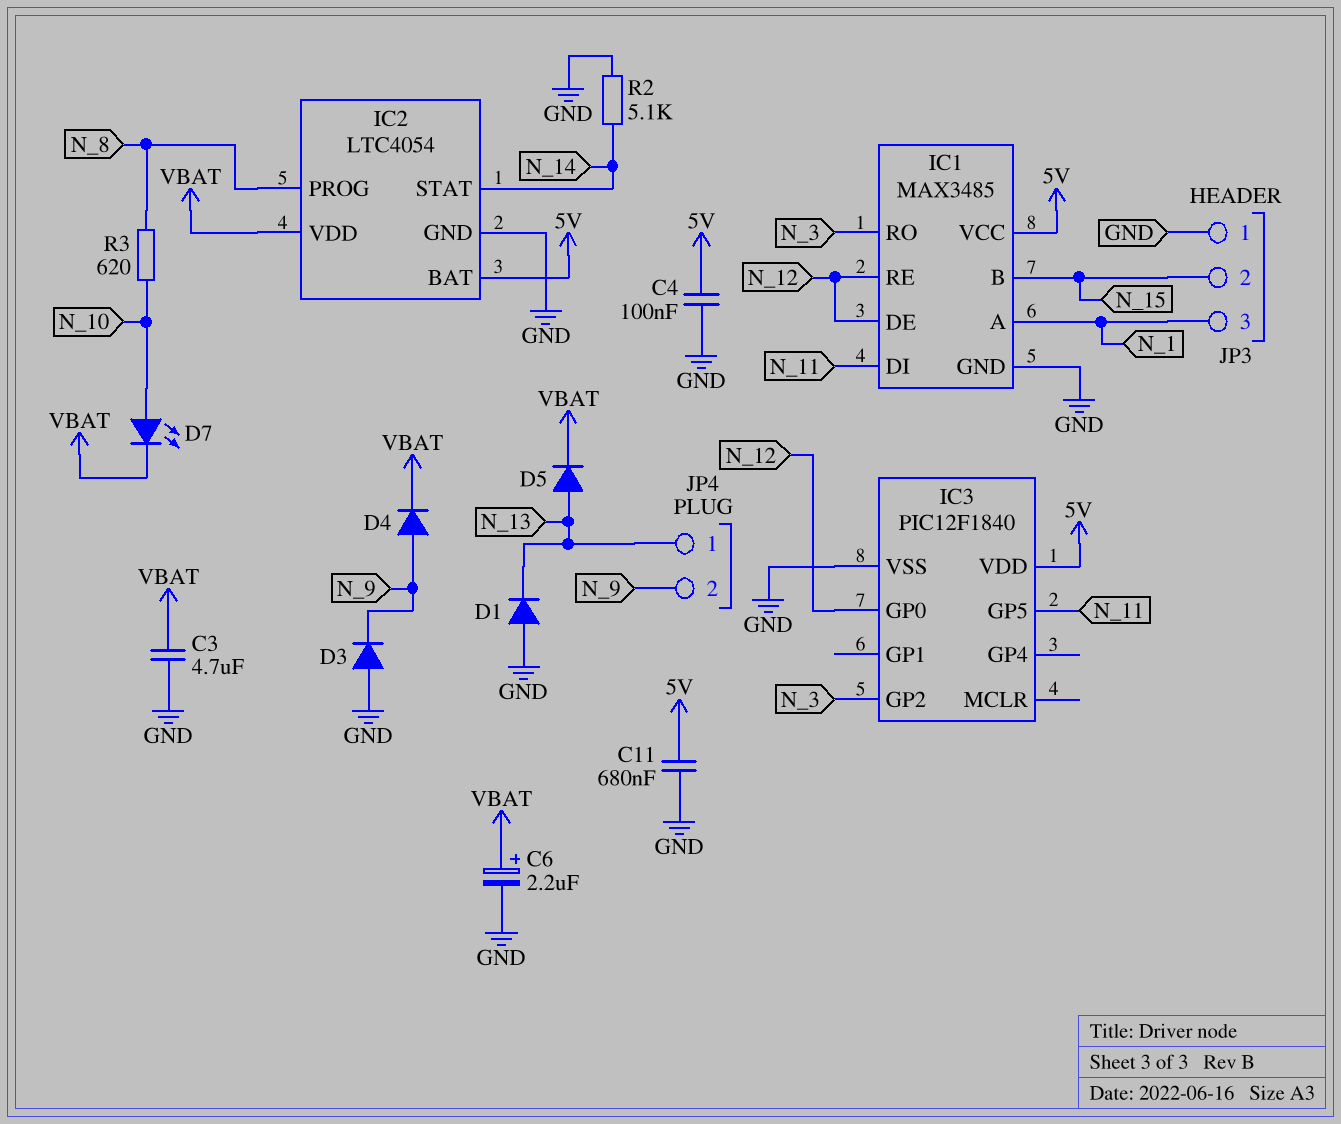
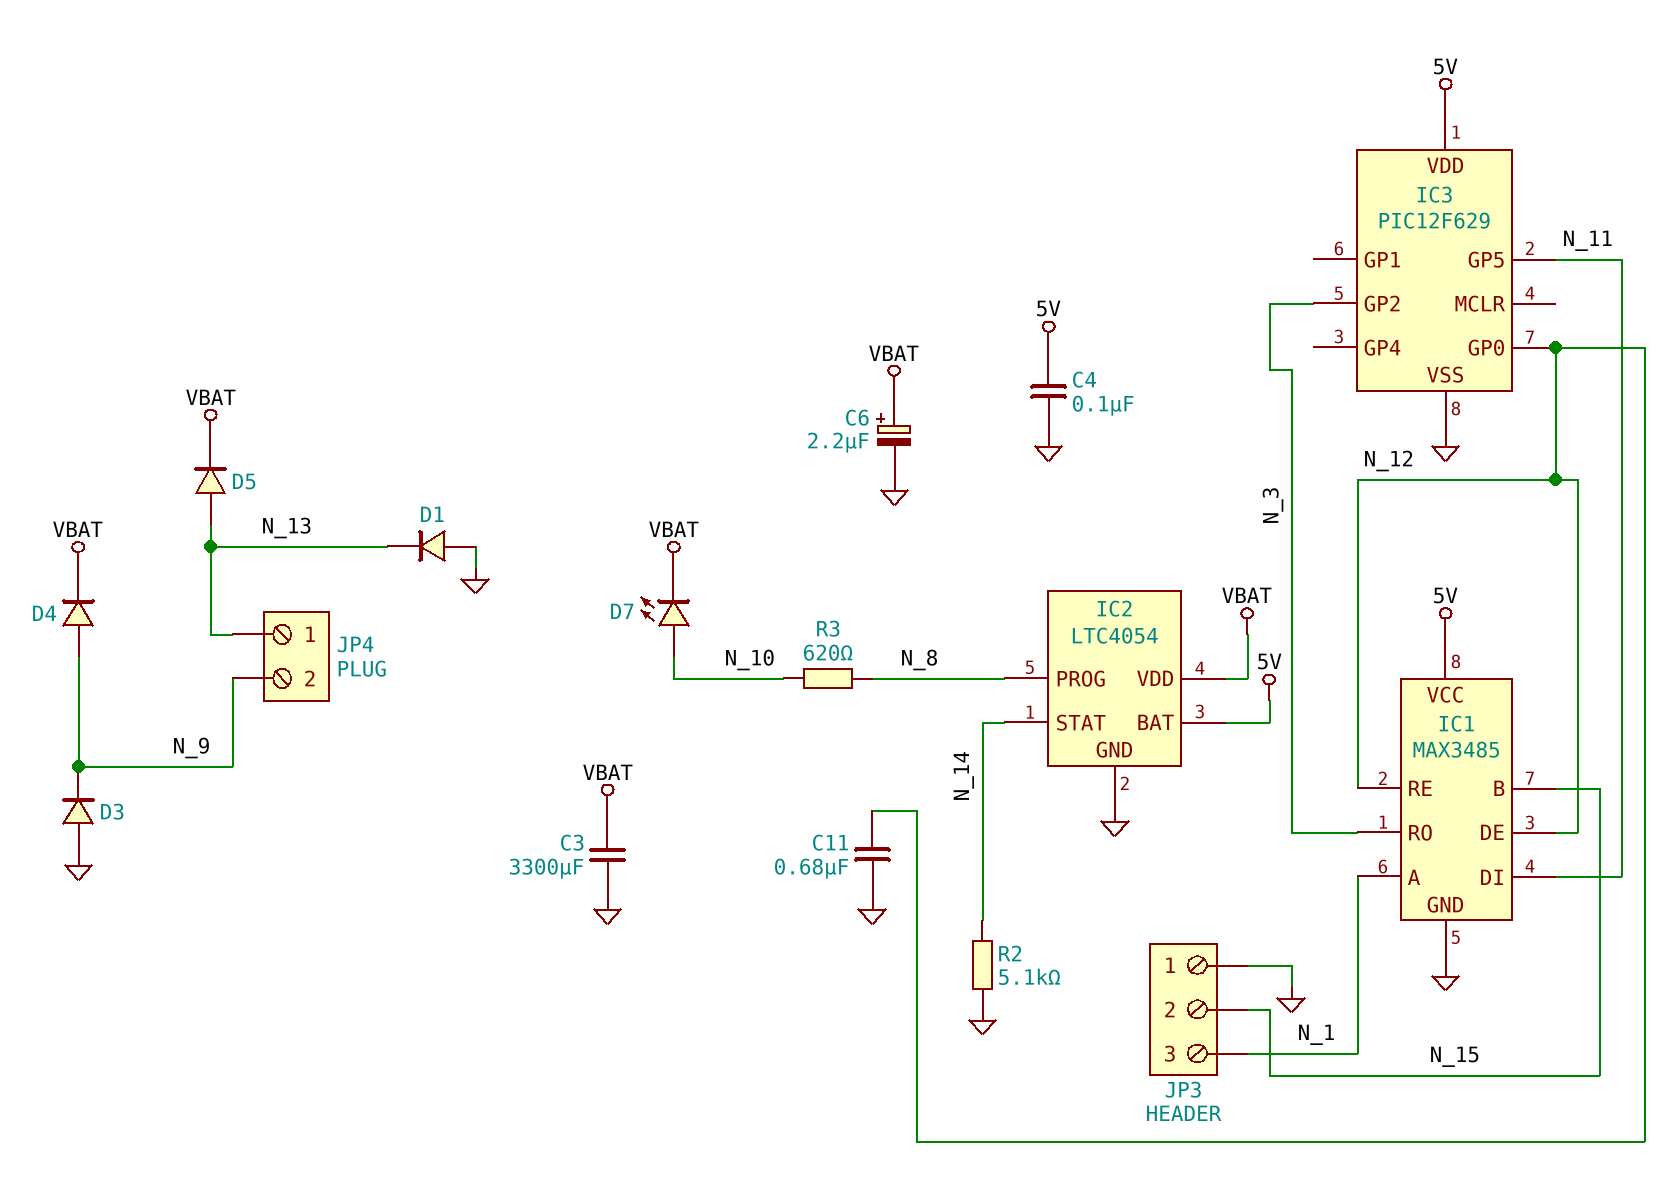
C3: 4.7uF (GND, VBAT) -> 3300uF (GND, VBAT)
C11: 680nF (5V, GND) -> 680nF (GND, N_12)
IC3: PIC12F1840 -> PIC12F629

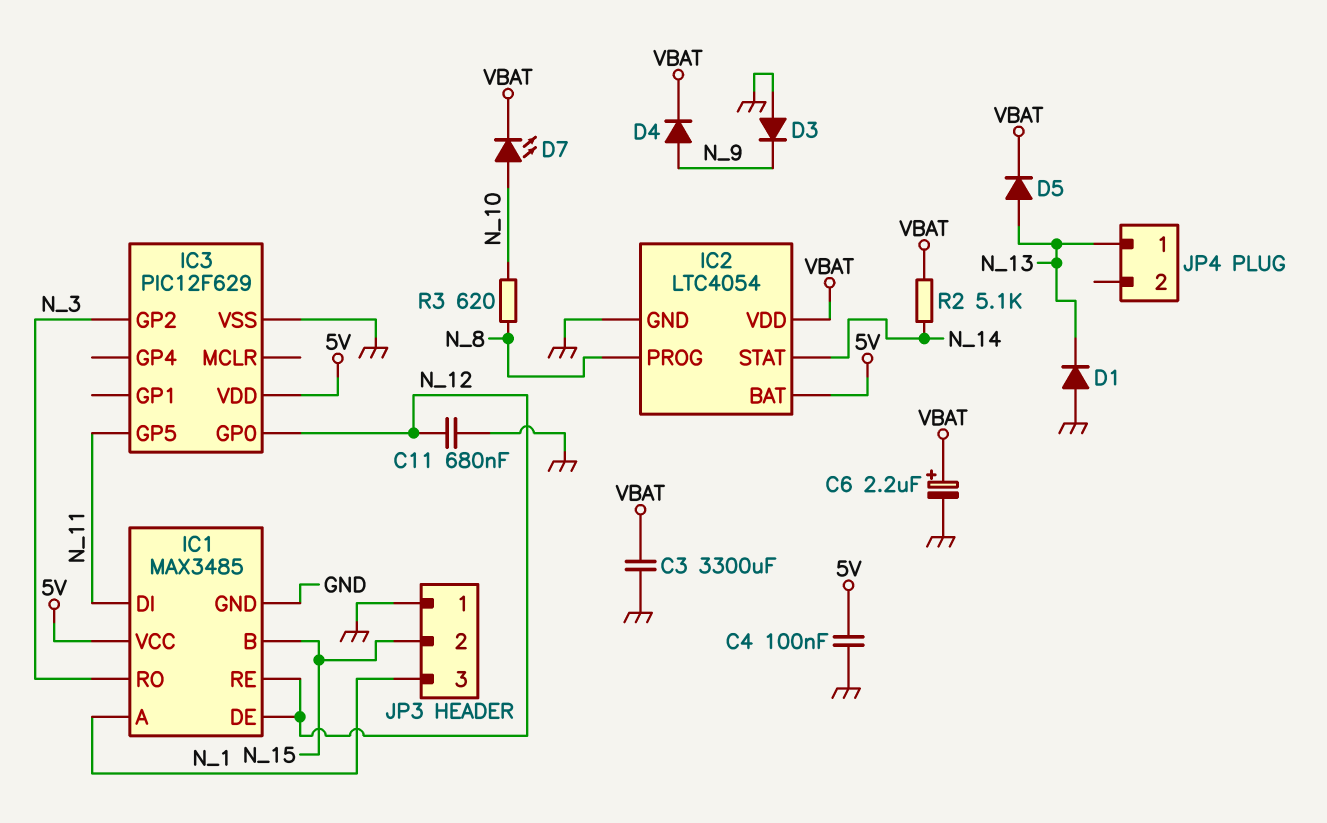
JP4 pin 2: N_9 -> none
R2: 5.1k (GND, N_14) -> 5.1k (N_14, VBAT)

